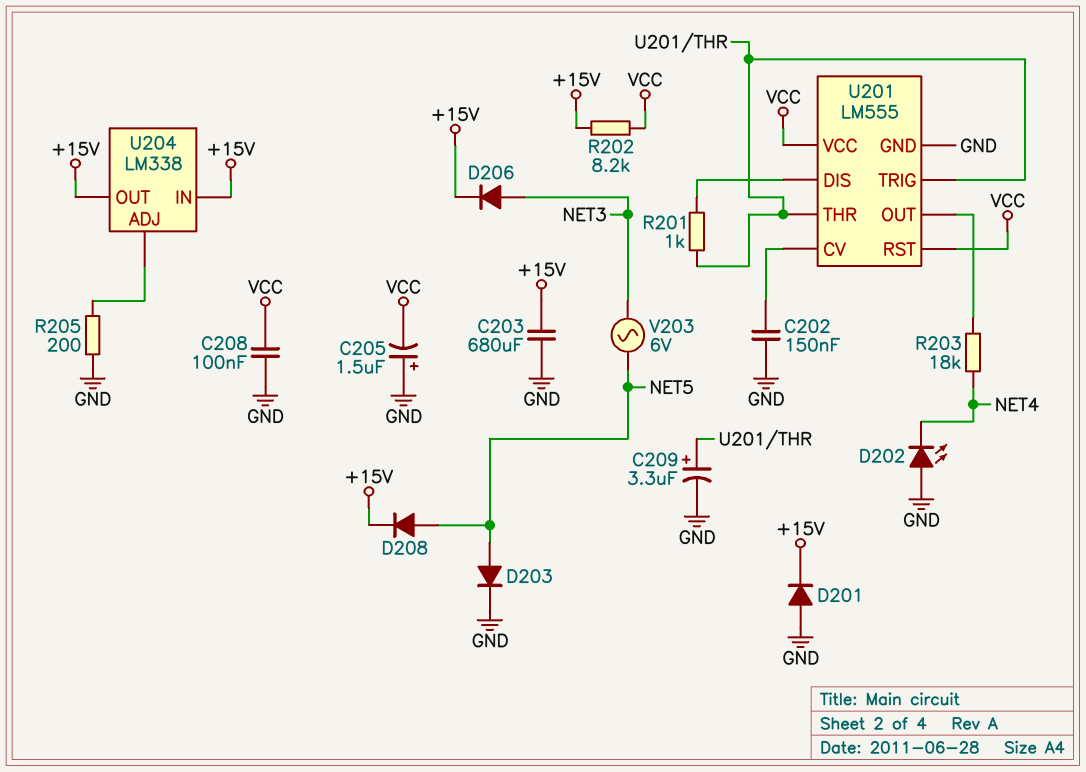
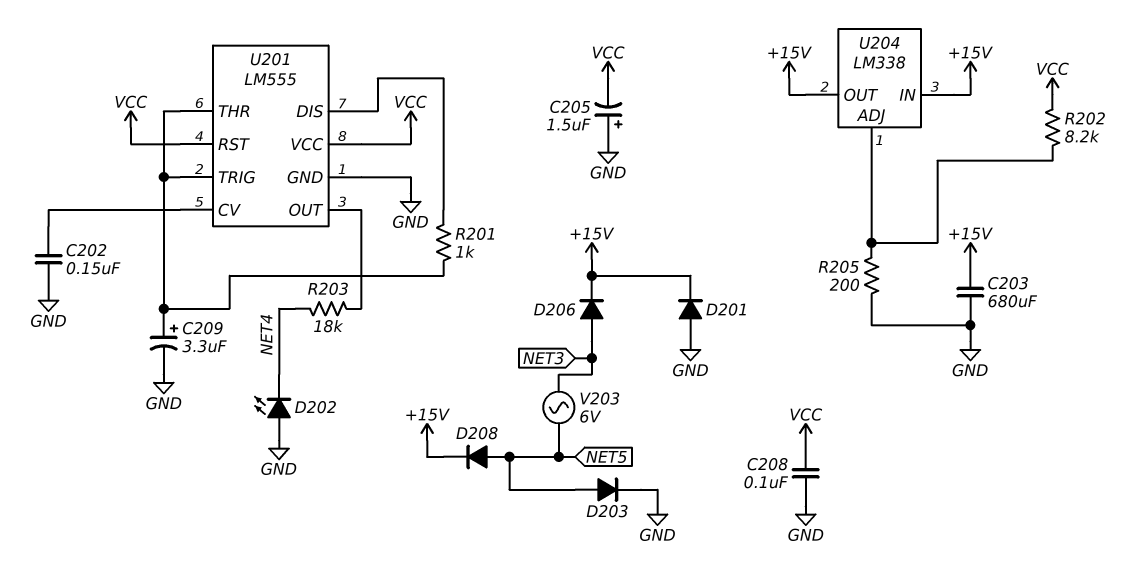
R202: 8.2k (+15V, VCC) -> 8.2k (U204/ADJ, VCC)

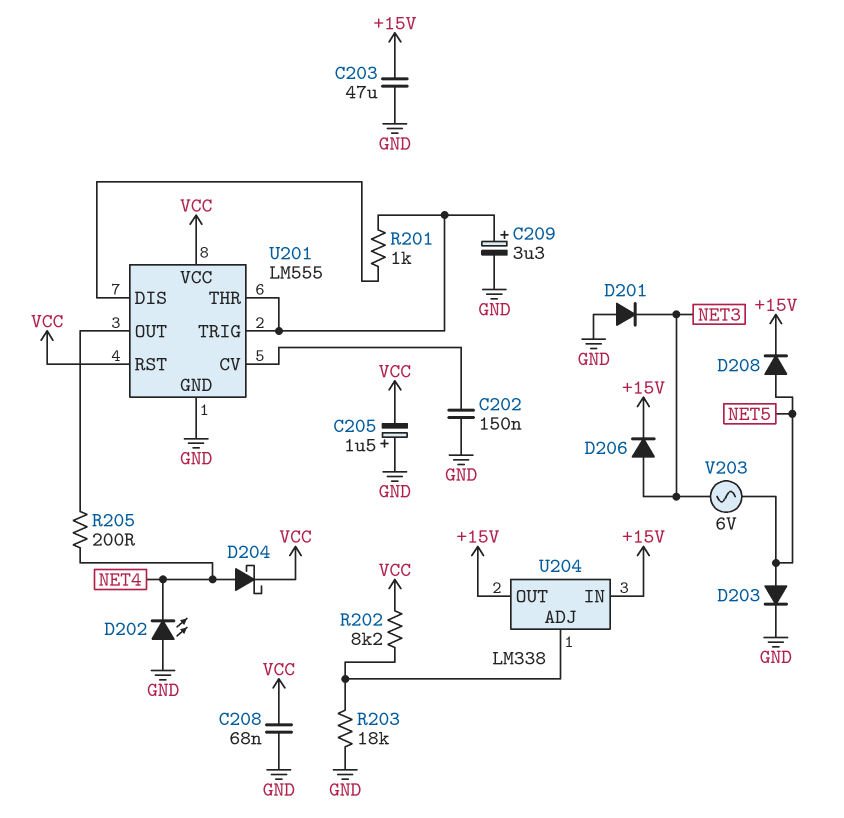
C203: 680uF (+15V, GND) -> 47uF (+15V, GND)
C208: 100nF (GND, VCC) -> 68nF (GND, VCC)
D201: diode (A GND, K +15V) -> diode (A GND, K NET3)
D204: none -> schottky (A NET4, K VCC)
R203: 18k (NET4, U201/OUT) -> 18k (GND, U204/ADJ)
R205: 200 (GND, U204/ADJ) -> 200 (NET4, U201/OUT)

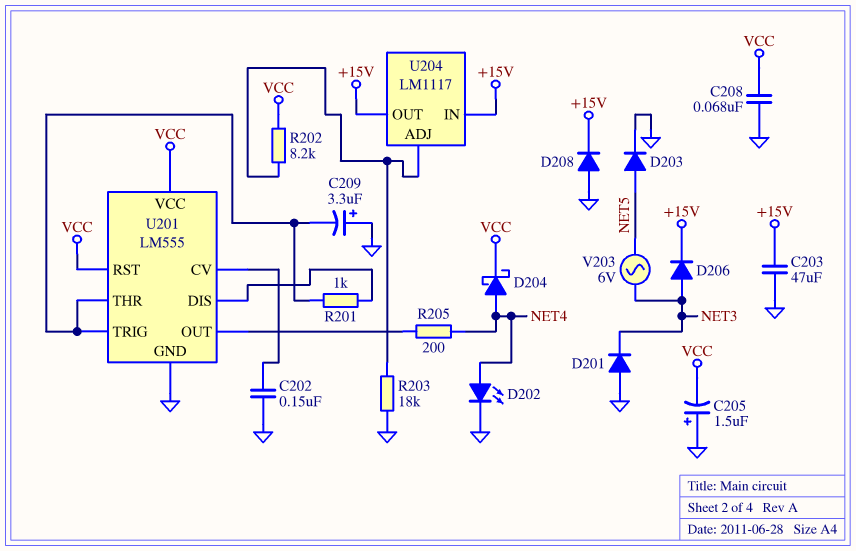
C209: 3.3uF (plus U201/THR, minus GND) -> 3.3uF (plus GND, minus U201/THR)
D202: LED (A GND, K NET4) -> LED (A NET4, K GND)
D208: diode (A NET5, K +15V) -> diode (A GND, K +15V)
U204: LM338 -> LM1117

